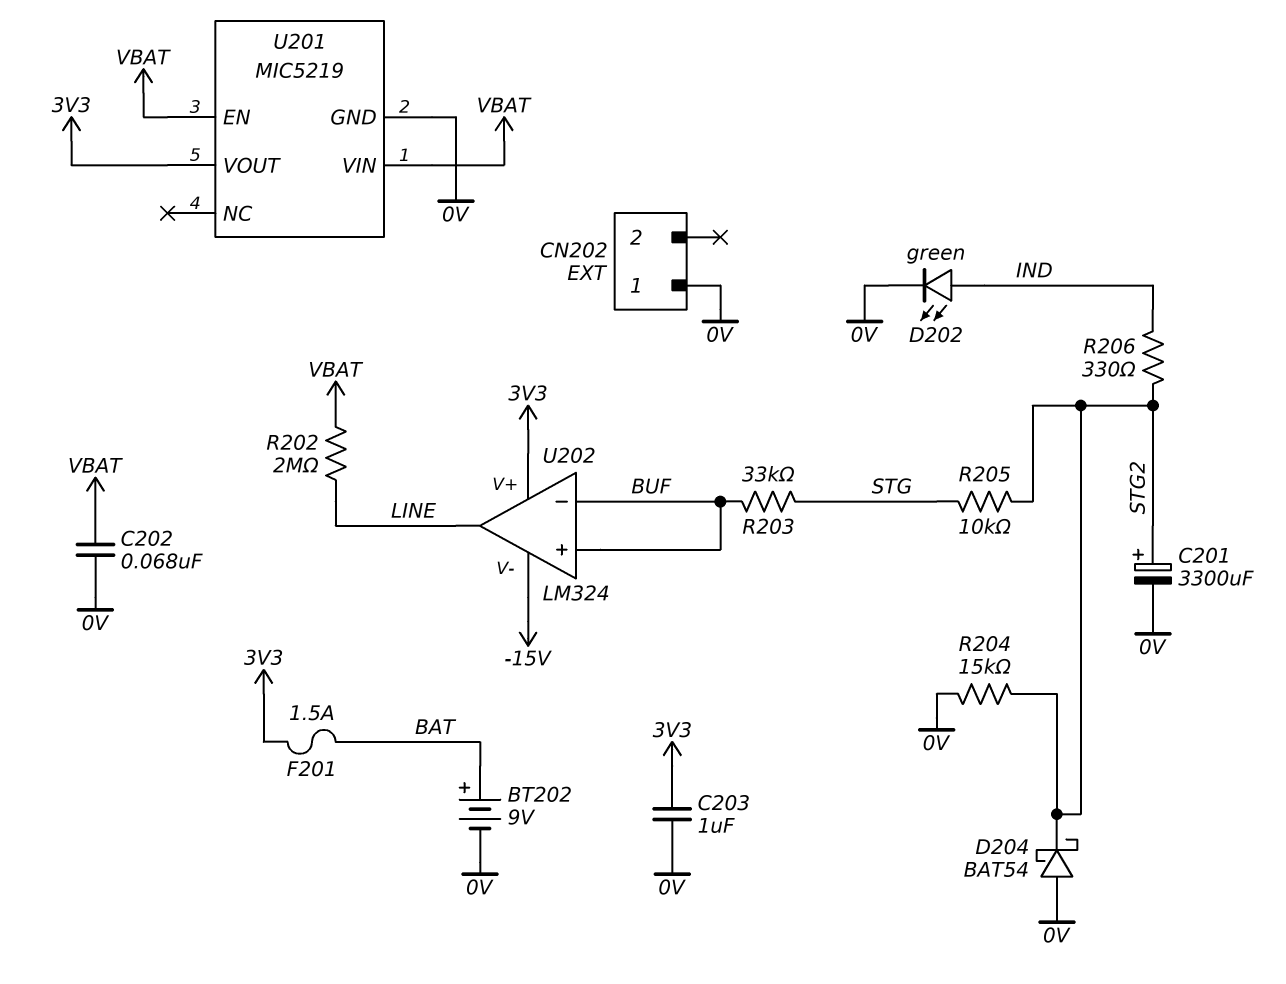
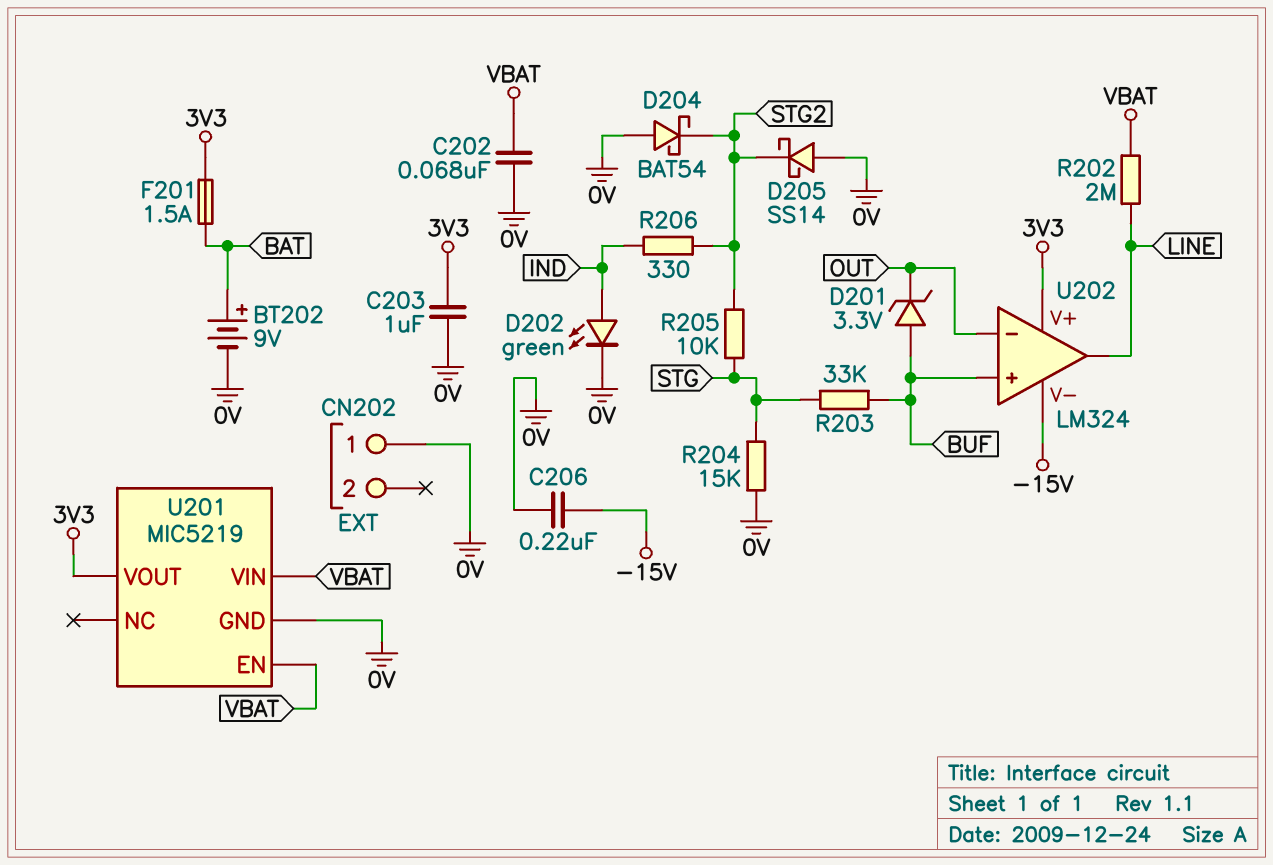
C201: 3300uF (plus STG2, minus 0V) -> none
C206: none -> 220nF (-15V, 0V)
D201: none -> zener 3.3V (A BUF, K OUT)
D205: none -> schottky SS14 (A 0V, K STG2)
R204: 15k (0V, STG2) -> 15k (0V, STG)
U202 pin in-: BUF -> OUT

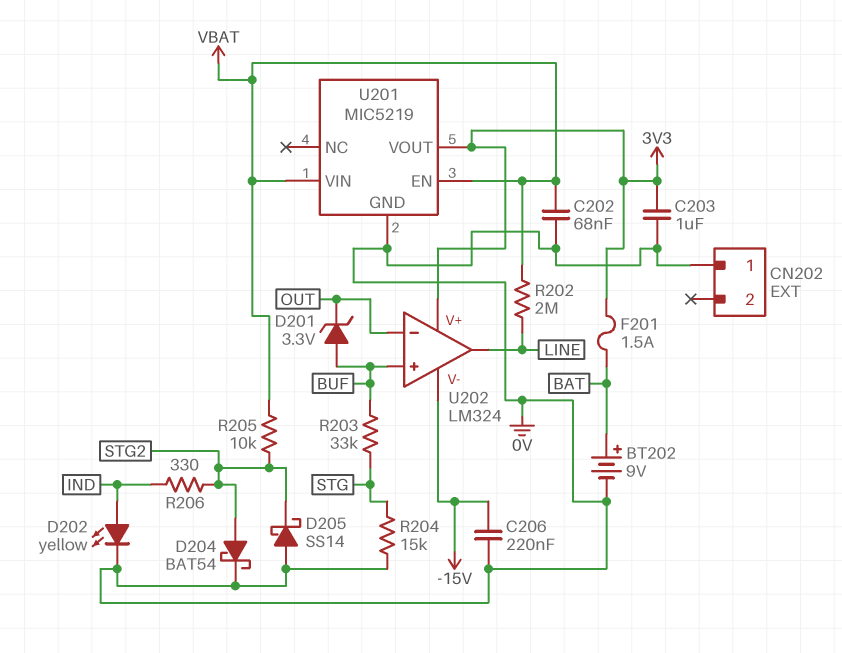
D202: LED green (A IND, K 0V) -> LED yellow (A IND, K 0V)
D204: schottky BAT54 (A 0V, K STG2) -> schottky BAT54 (A STG2, K 0V)
R205: 10k (STG, STG2) -> 10k (STG2, VBAT)

